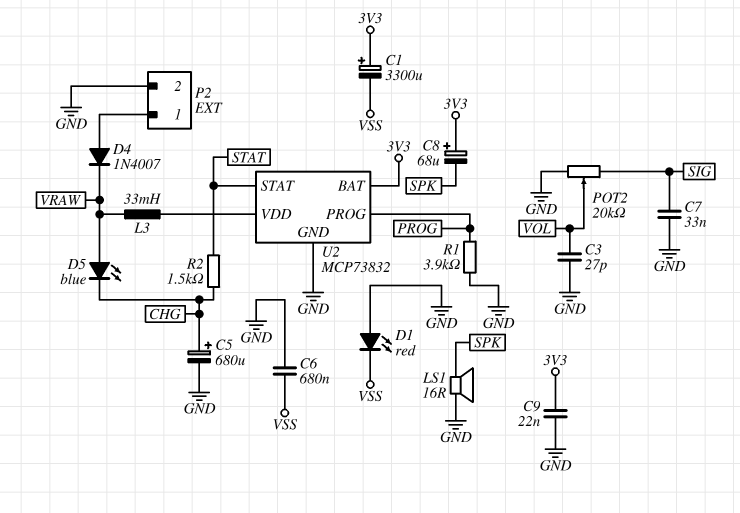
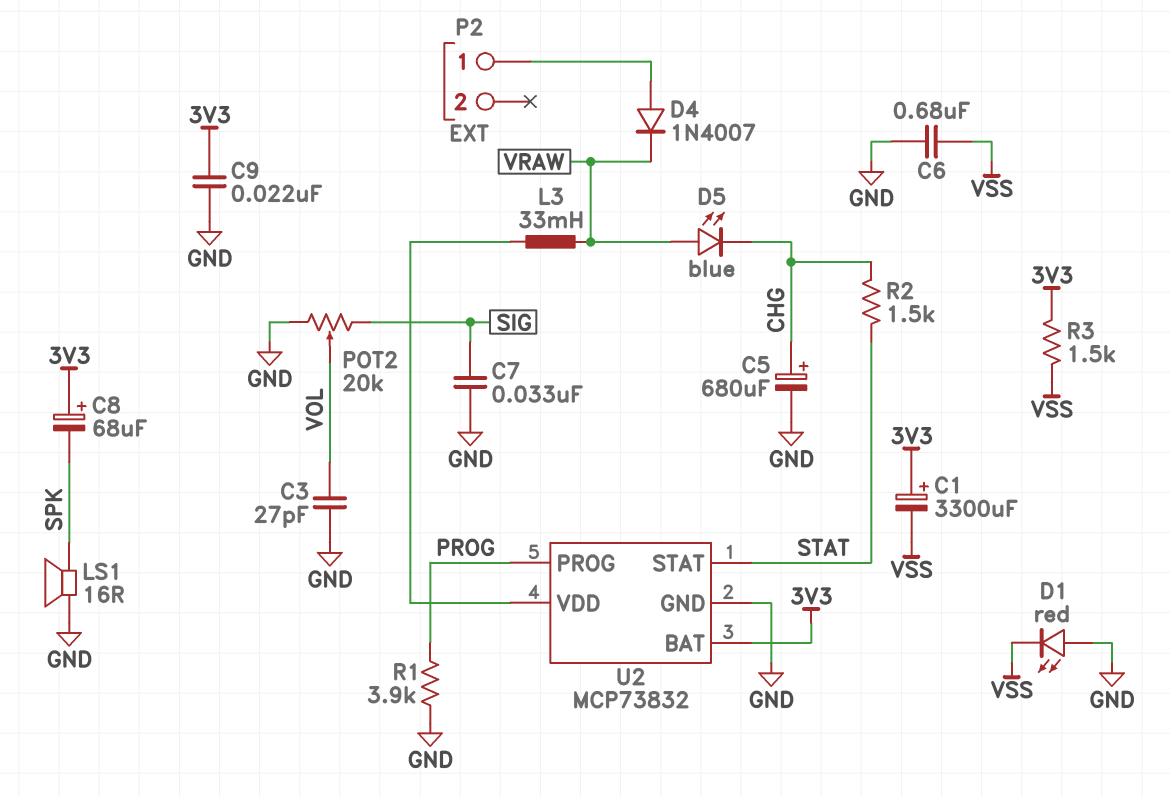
P2 pin 2: GND -> none
R3: none -> 1.5k (3V3, VSS)

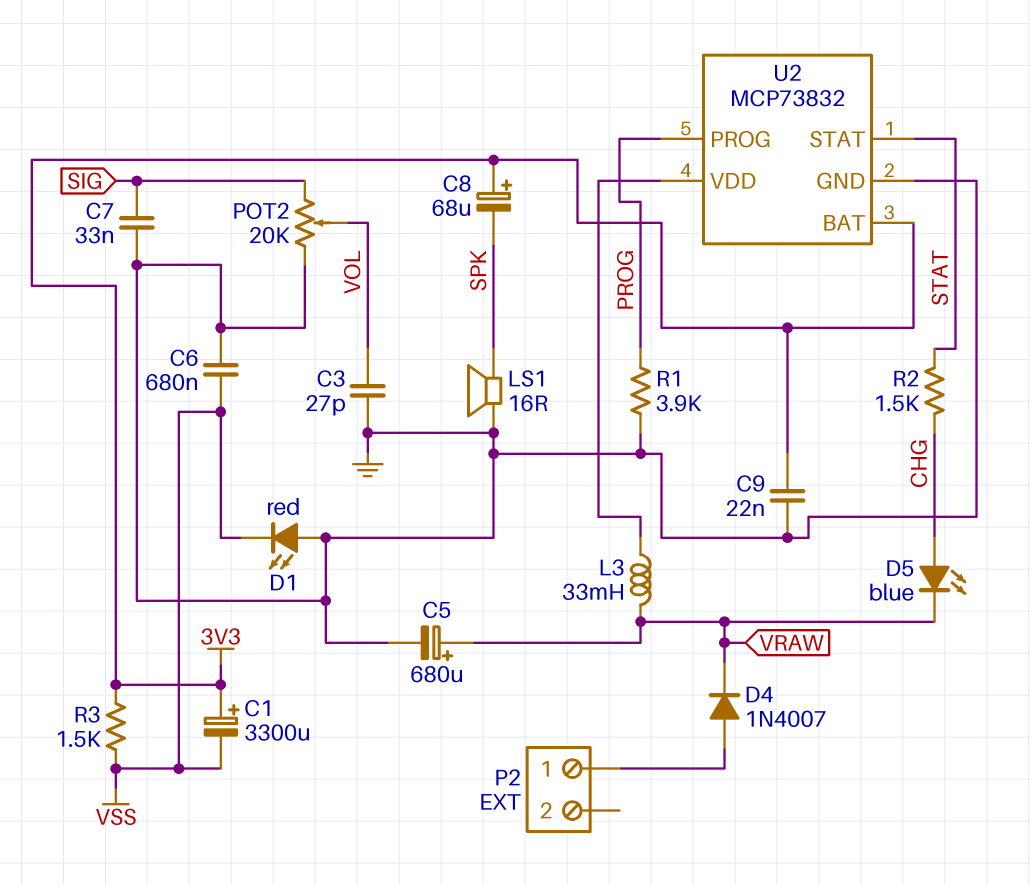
C5: 680uF (plus CHG, minus GND) -> 680uF (plus VRAW, minus GND)
D5: LED blue (A VRAW, K CHG) -> LED blue (A CHG, K VRAW)

